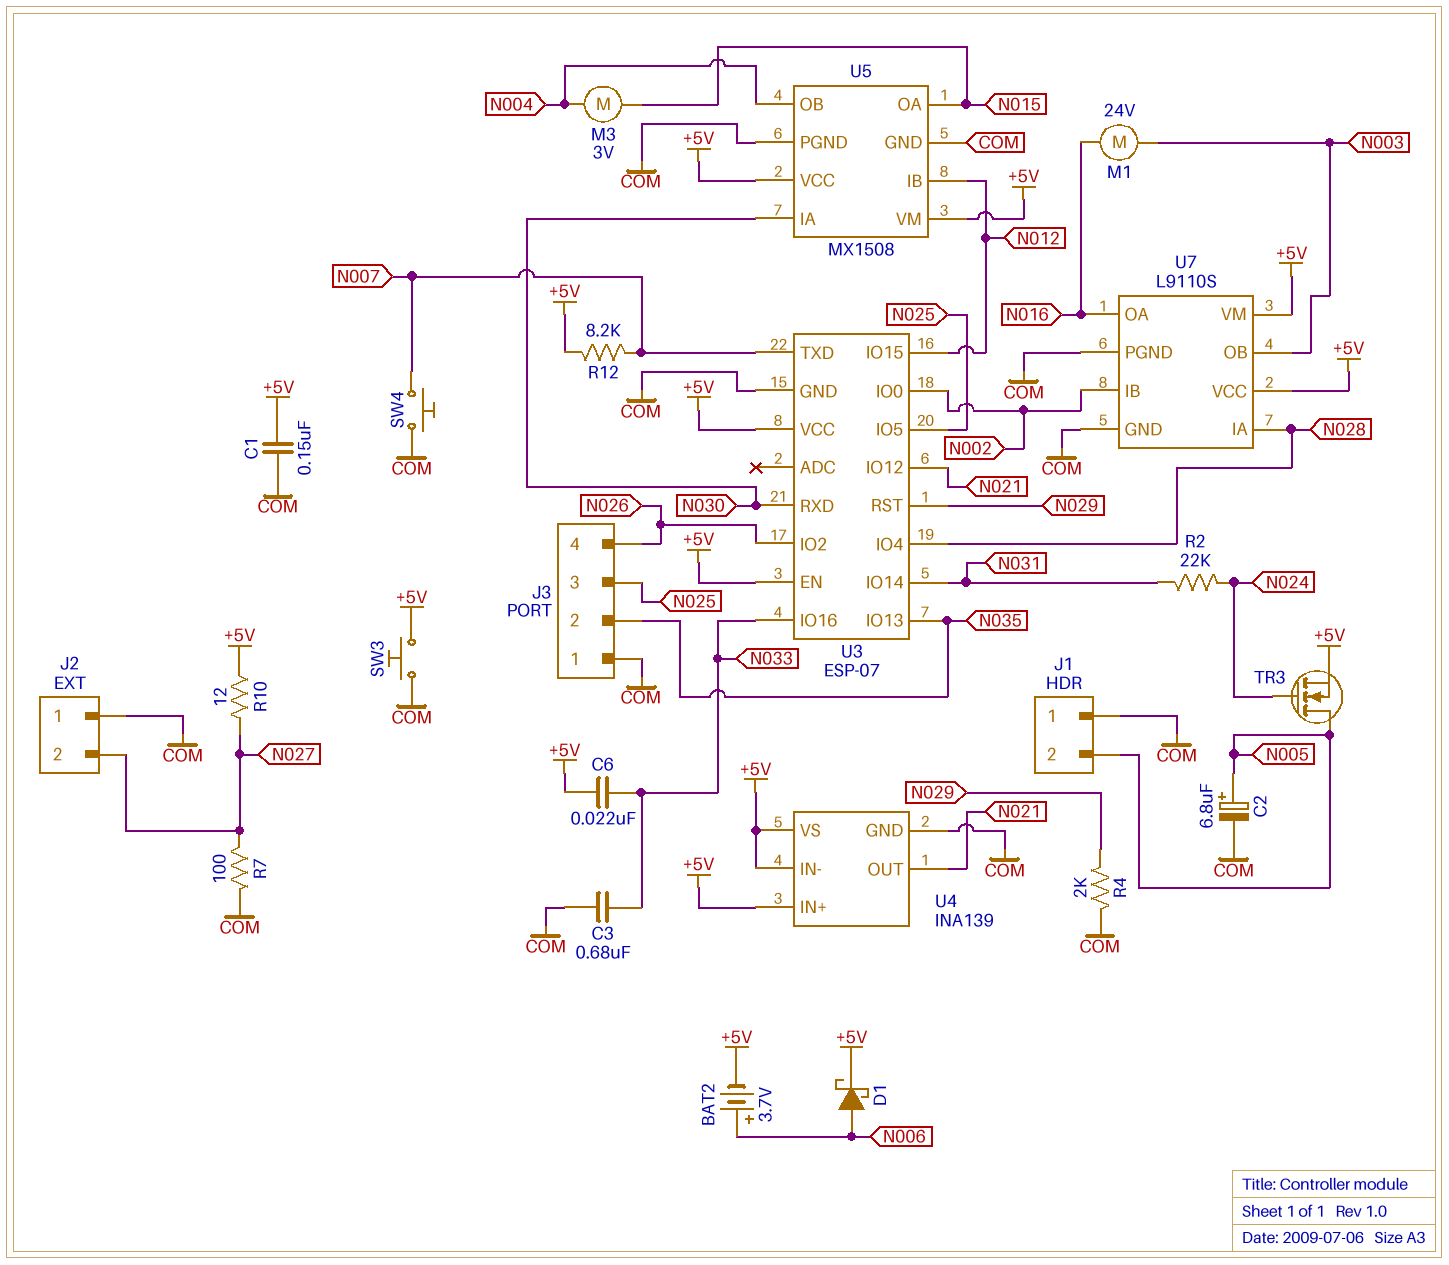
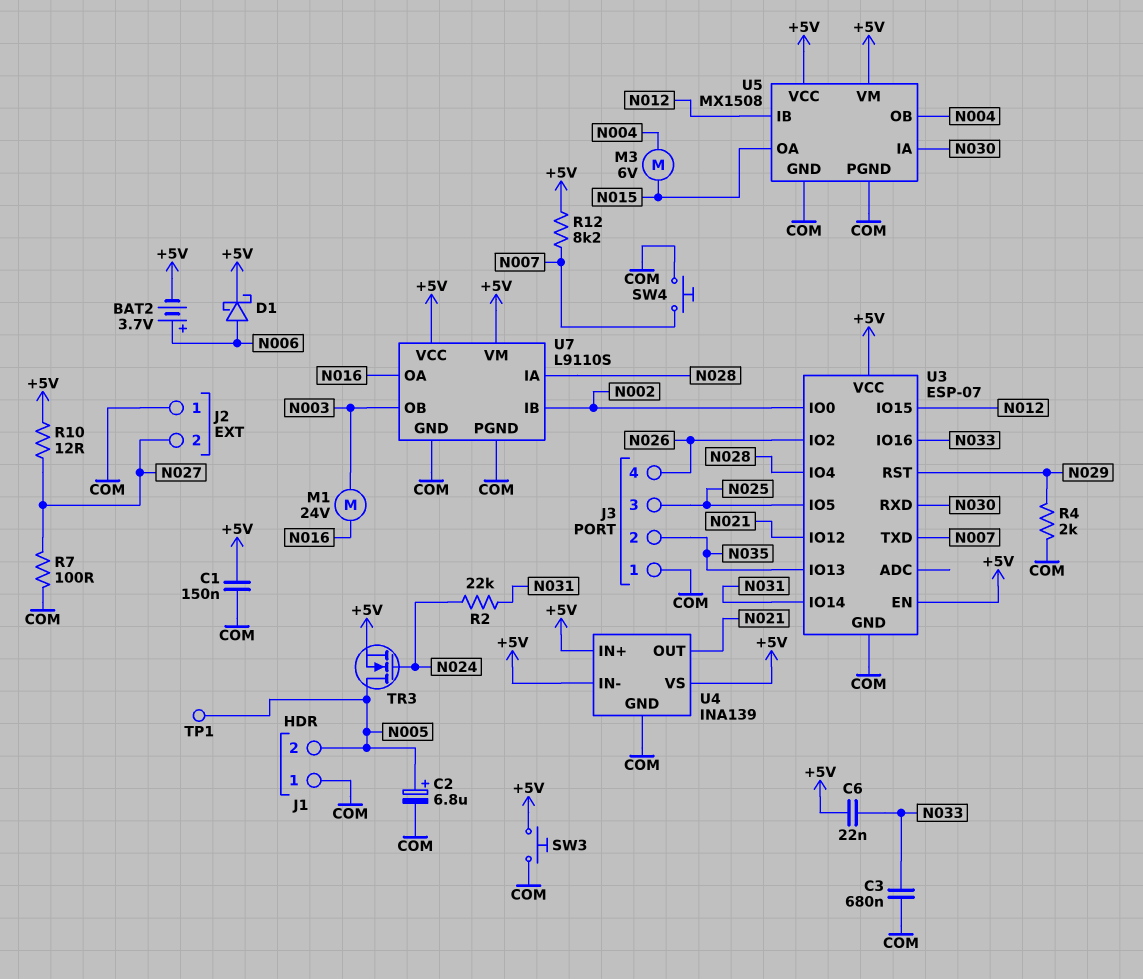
M3: motor 3V (N004, N015) -> motor 6V (N004, N015)
TP1: none -> test point (N005)

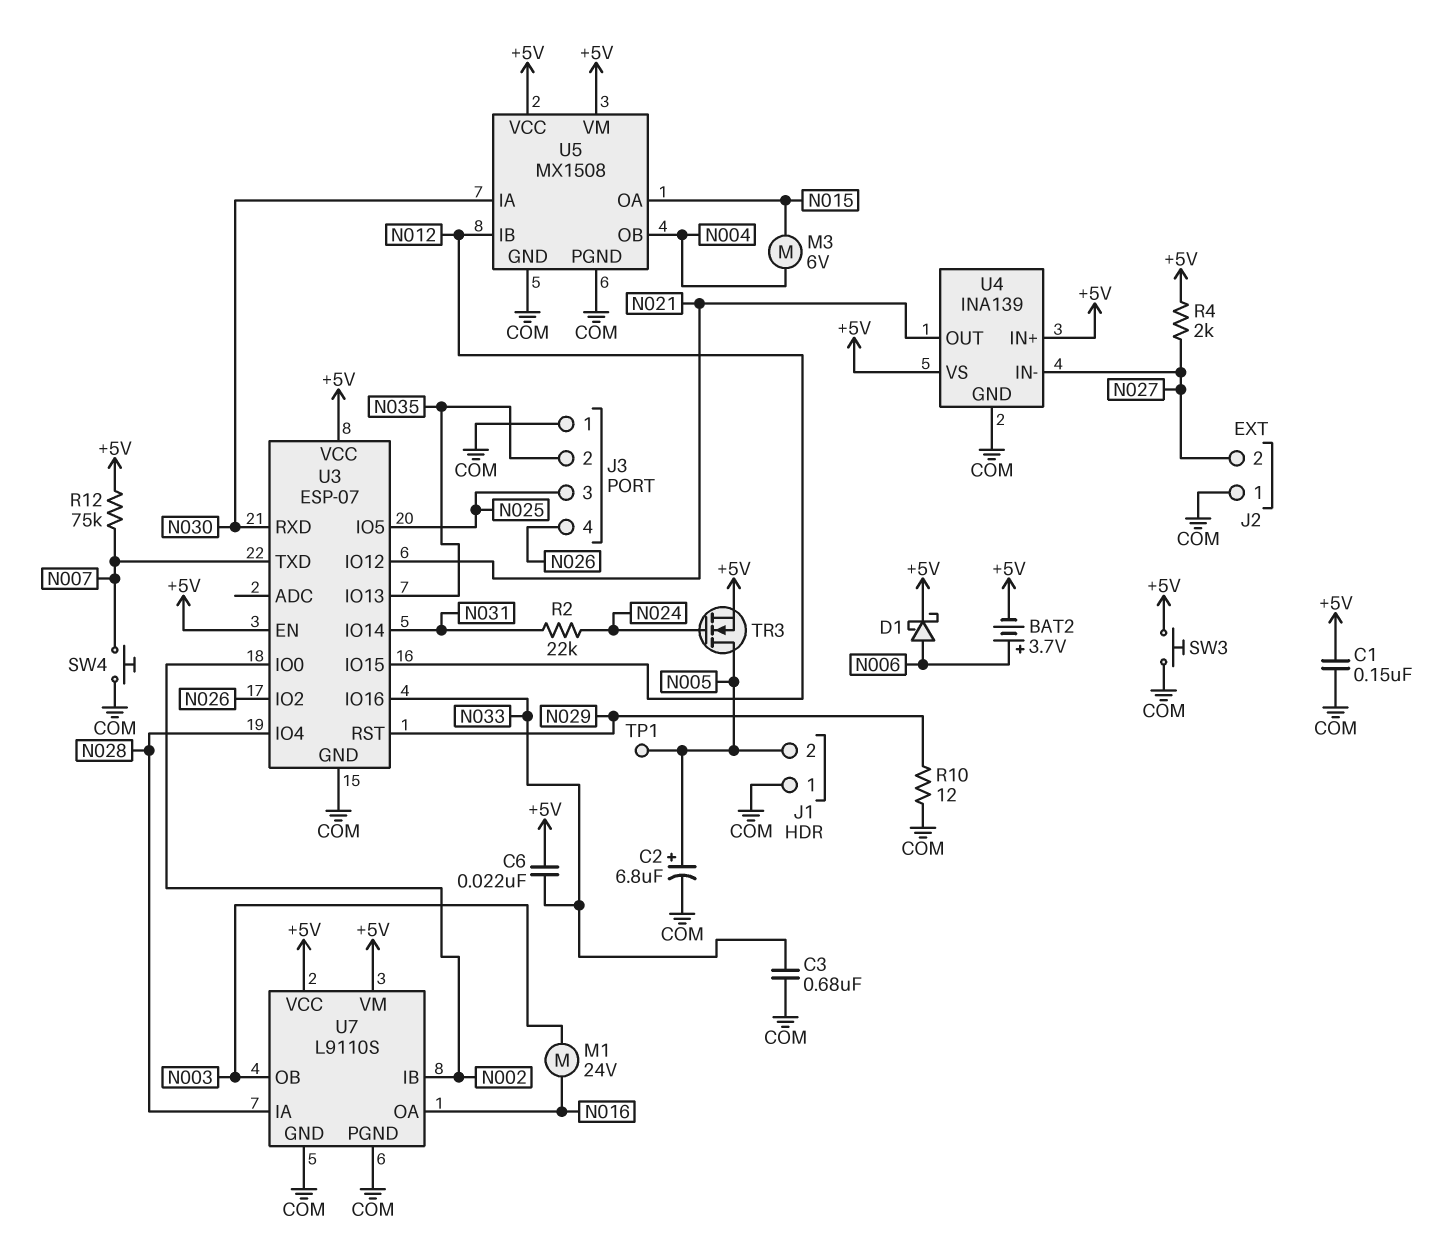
R4: 2k (COM, N029) -> 2k (+5V, N027)
R7: 100 (COM, N027) -> none
R10: 12 (+5V, N027) -> 12 (COM, N029)
R12: 8.2k (+5V, N007) -> 75k (+5V, N007)
U4 pin IN-: +5V -> N027

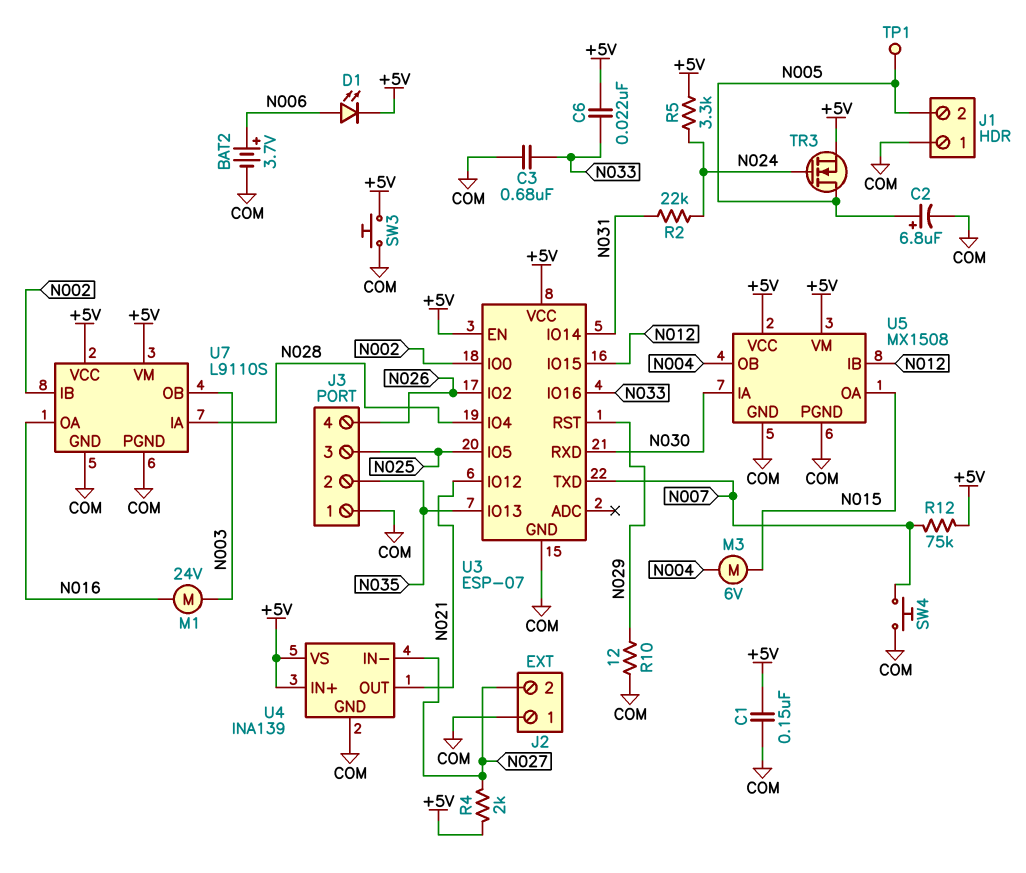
BAT2: 3.7V (plus N006, minus +5V) -> 3.7V (plus N006, minus COM)
D1: schottky (A N006, K +5V) -> LED (A N006, K +5V)
R5: none -> 3.3k (+5V, N024)

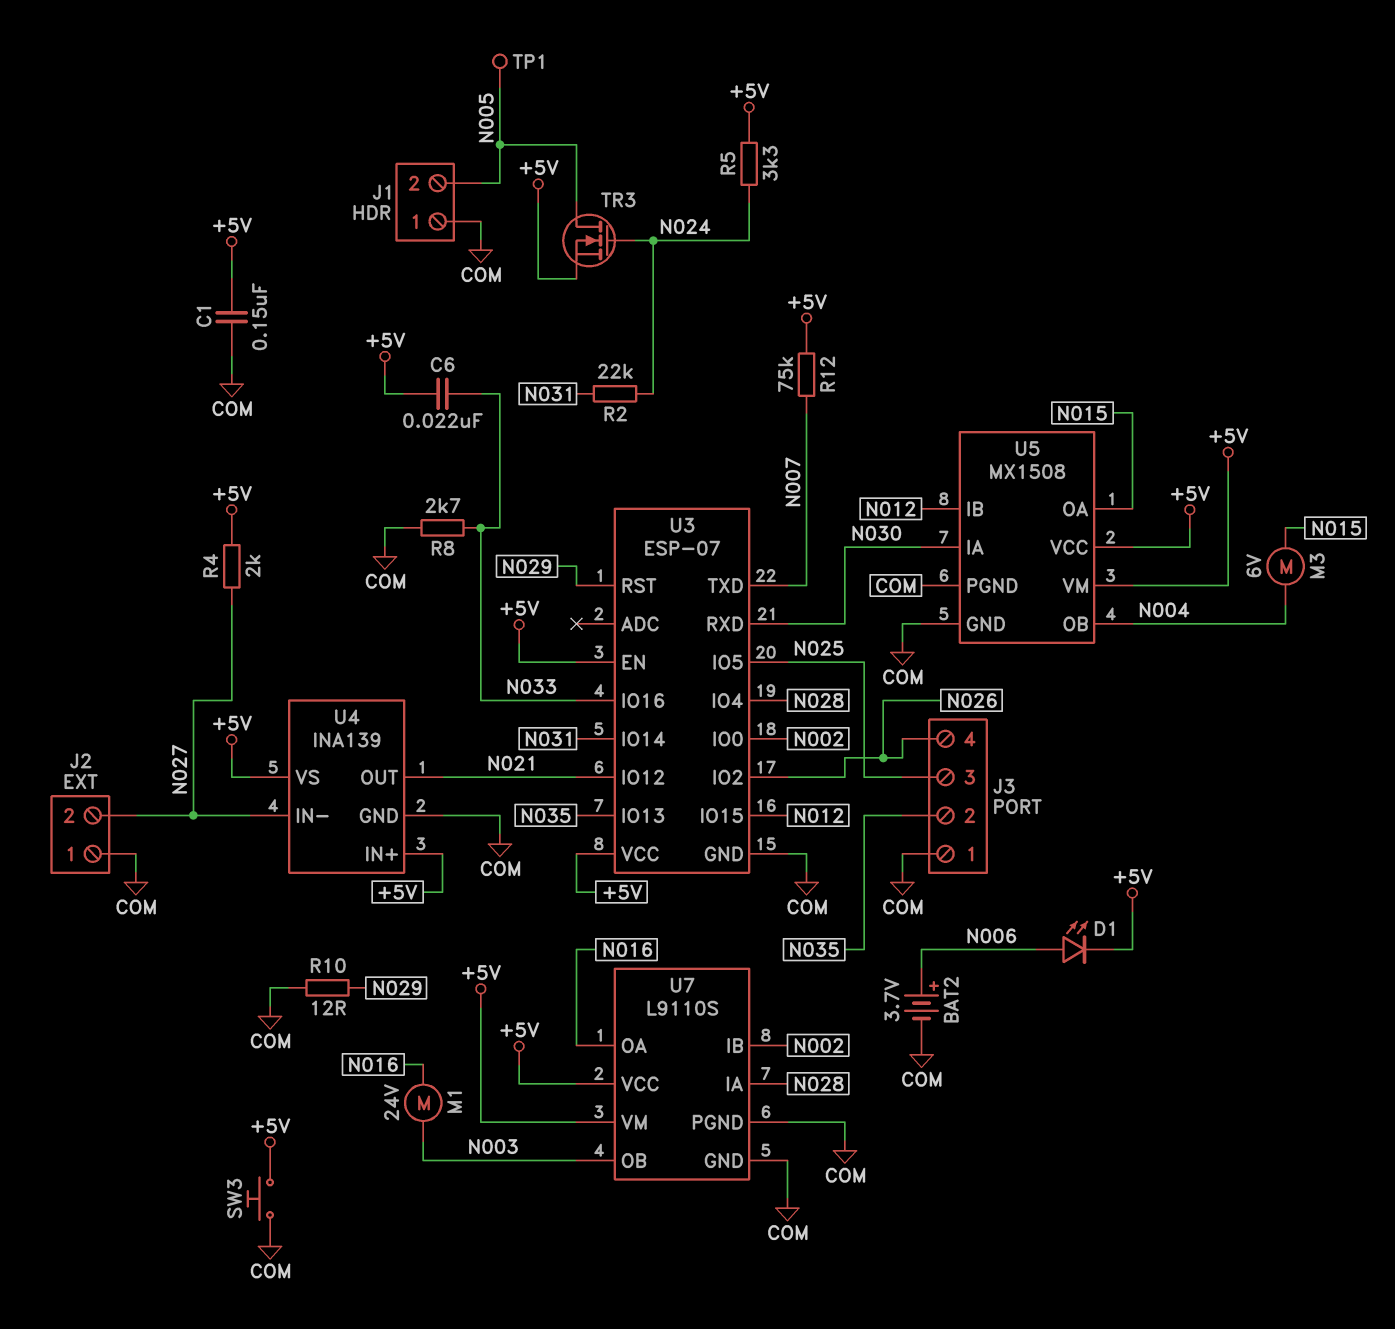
C2: 6.8uF (plus N005, minus COM) -> none
C3: 680nF (COM, N033) -> none
R8: none -> 2.7k (COM, N033)
SW4: button (COM, N007) -> none

